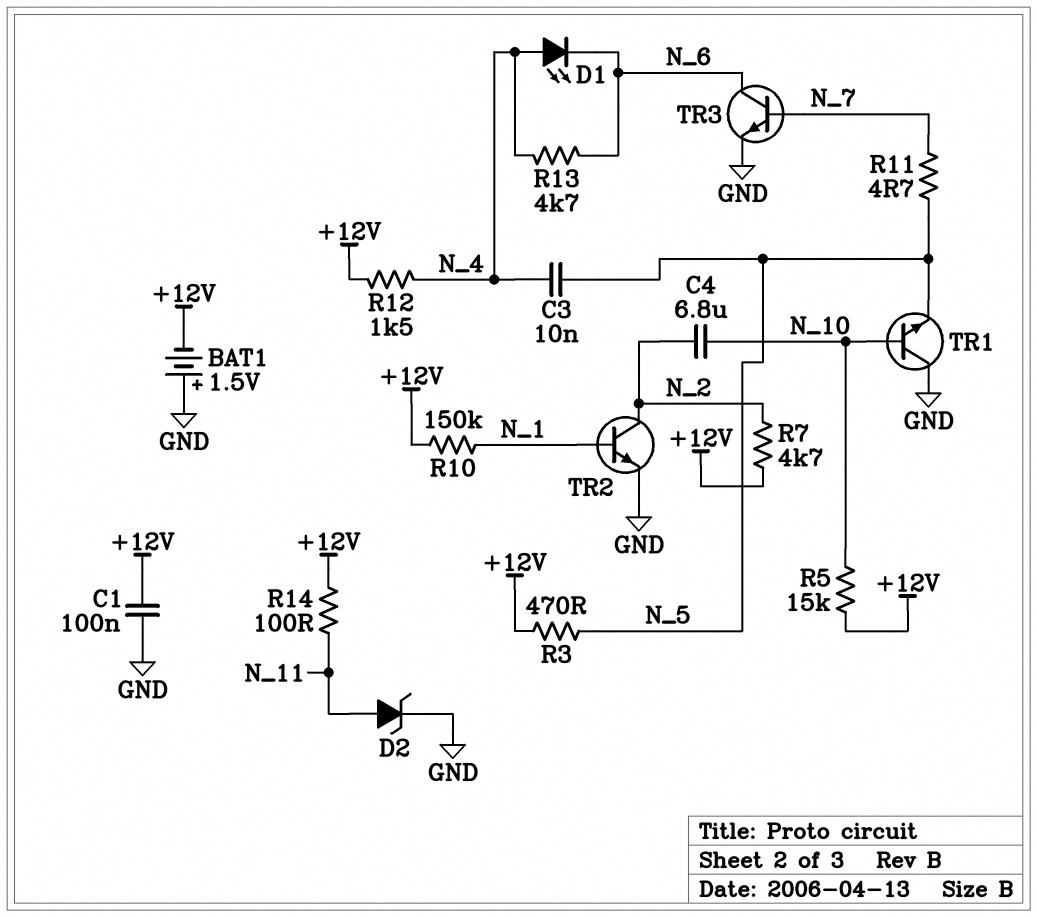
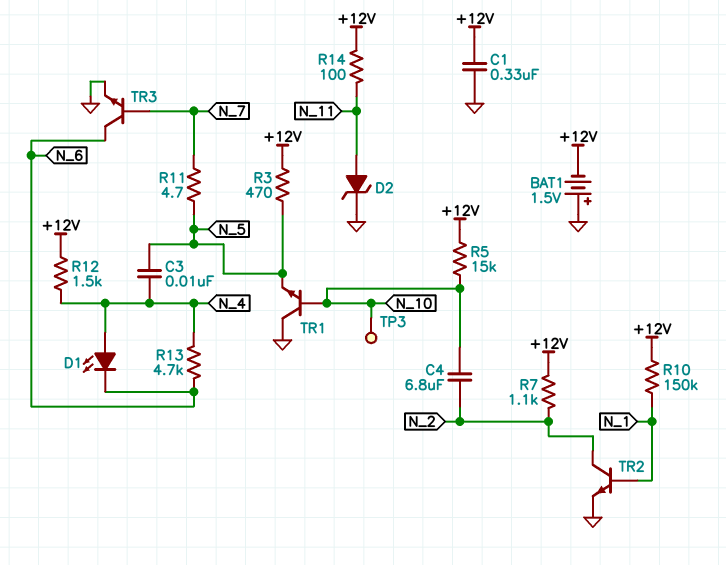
C1: 100nF (+12V, GND) -> 330nF (+12V, GND)
R7: 4.7k (+12V, N_2) -> 1.1k (+12V, N_2)
TP3: none -> test point (N_10)

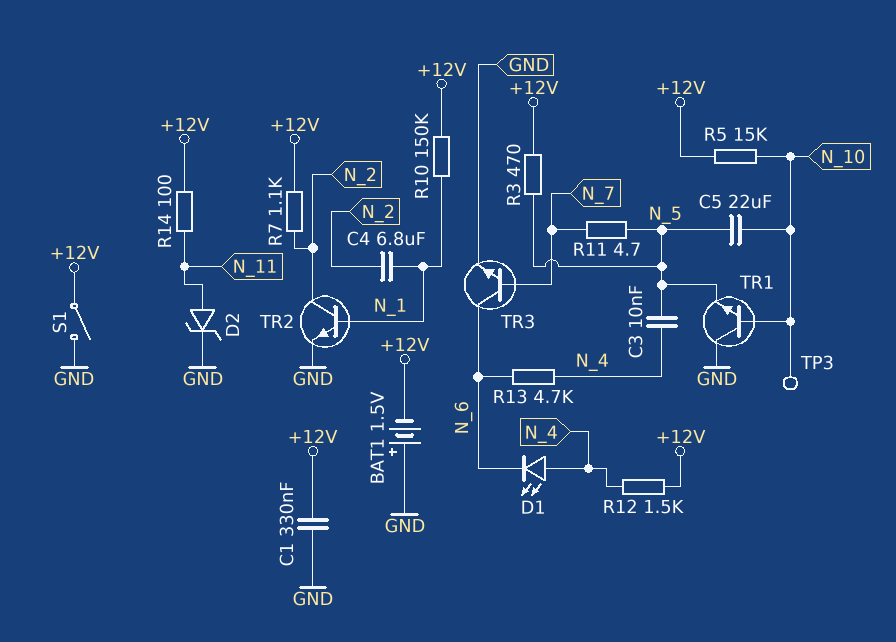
C4: 6.8uF (N_2, N_10) -> 6.8uF (N_1, N_2)
C5: none -> 22uF (N_5, N_10)
S1: none -> switch (+12V, GND)

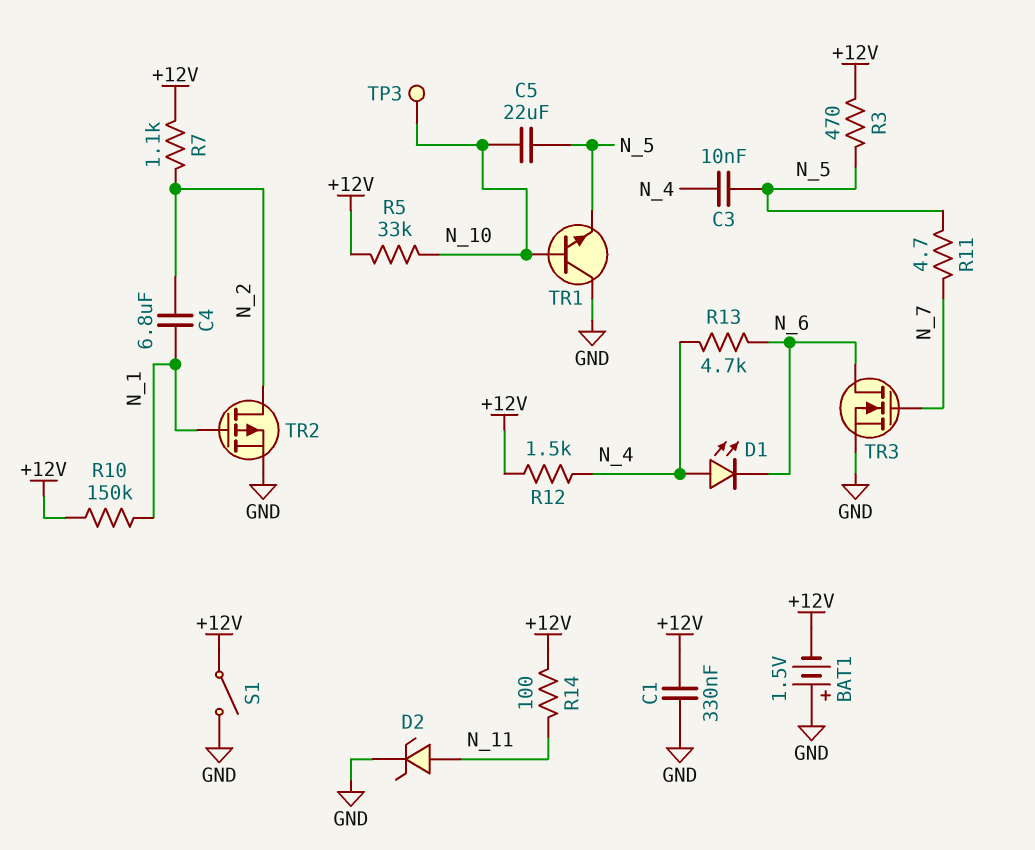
R5: 15k (+12V, N_10) -> 33k (+12V, N_10)
TR2: NPN (B N_1, C N_2, E GND) -> PMOS (G N_1, D N_2, S GND)
TR3: NPN (B N_7, C N_6, E GND) -> NMOS (G N_7, D N_6, S GND)

